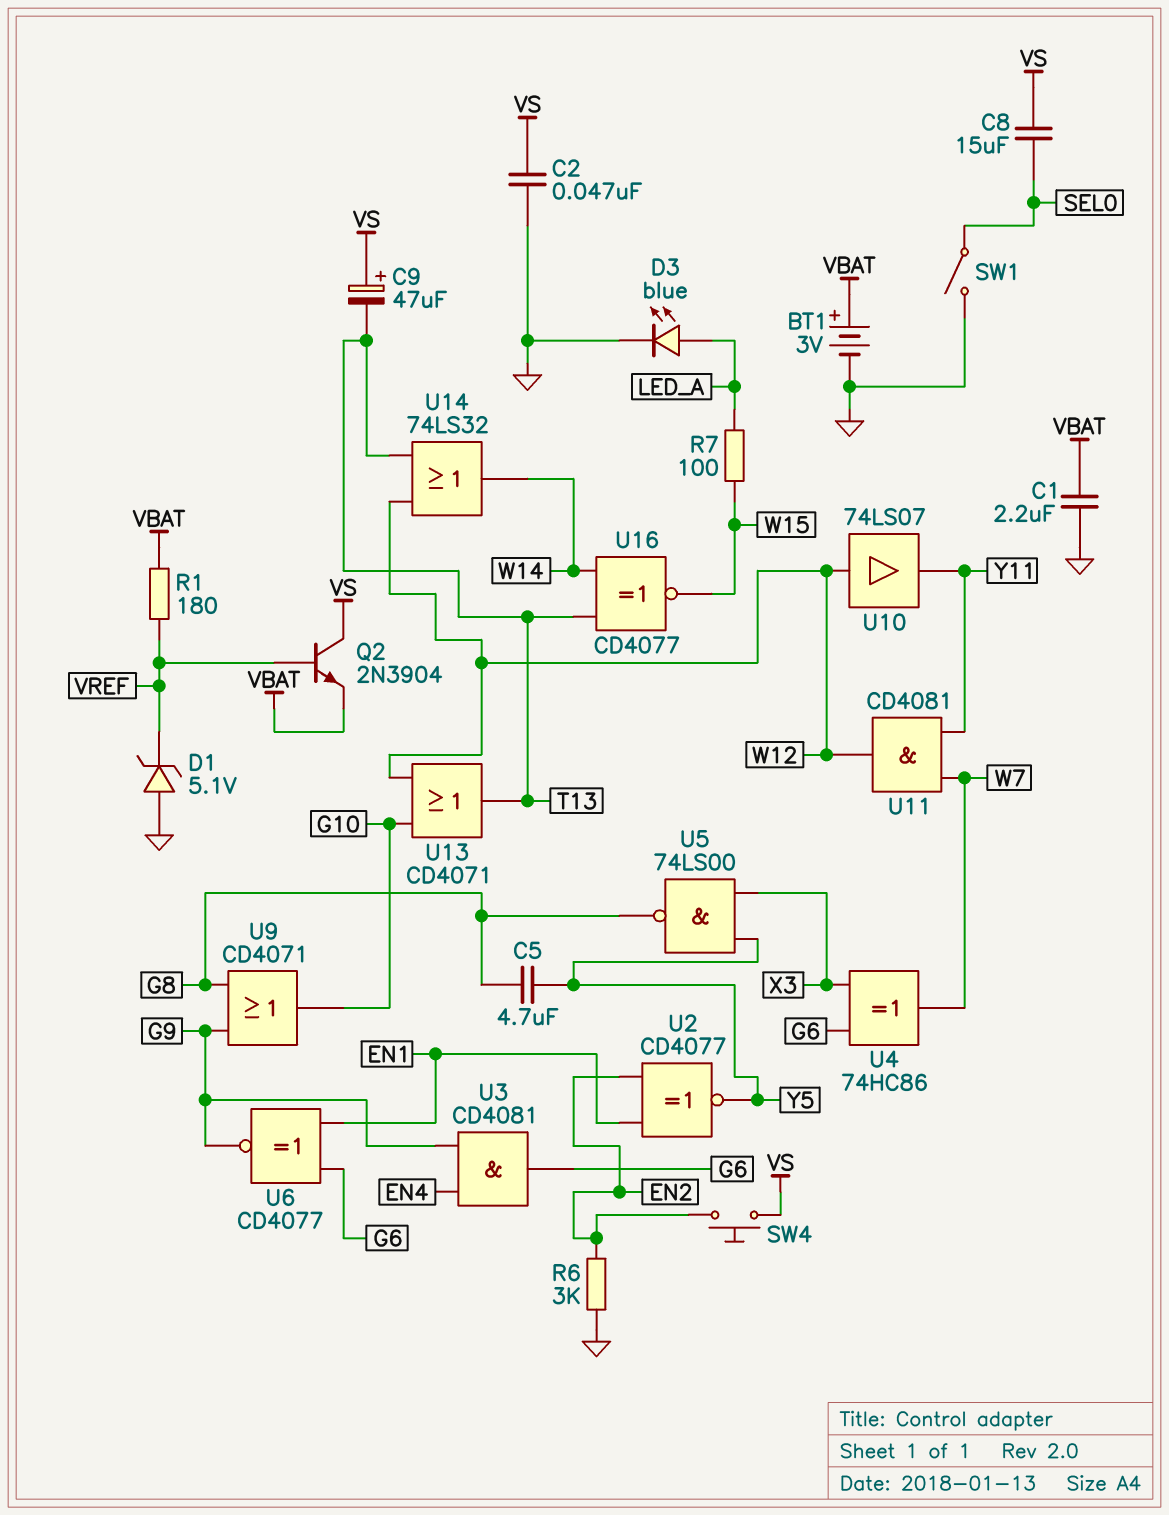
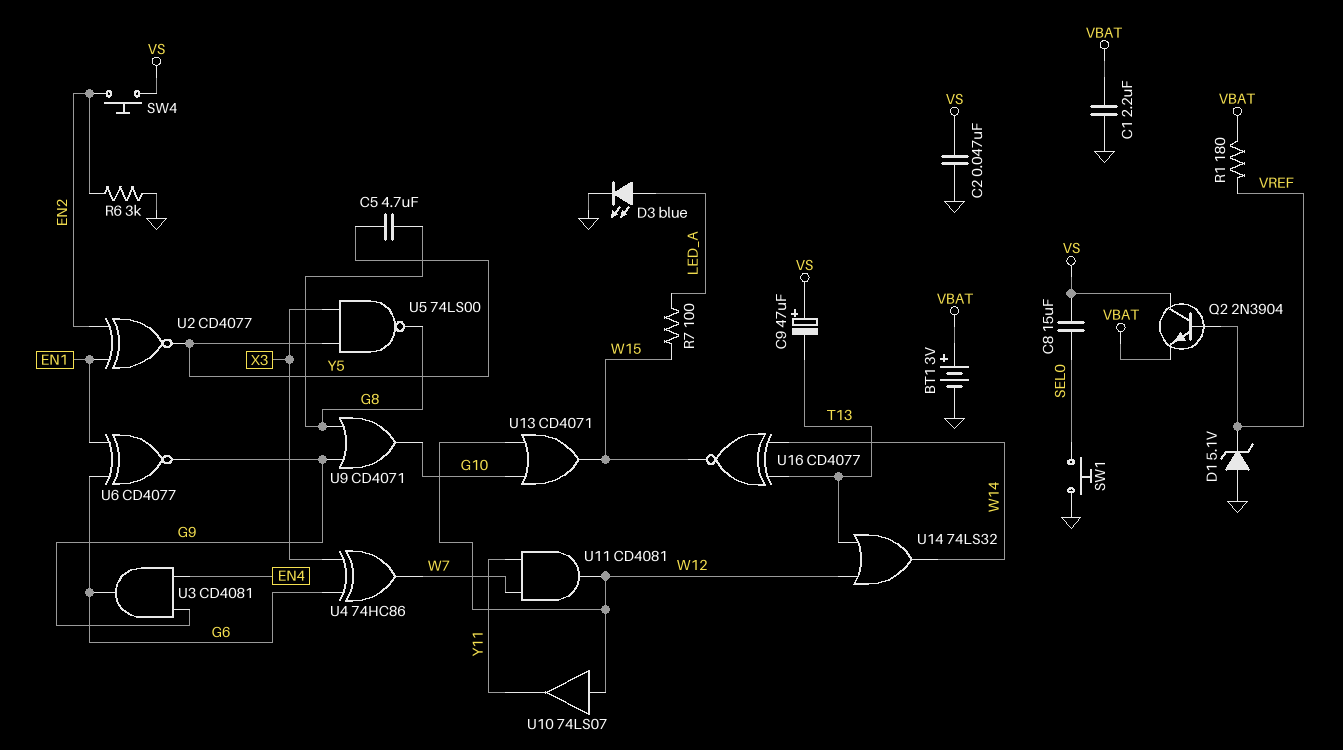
SW1: switch (GND, SEL0) -> button (GND, SEL0)
U13: OR CD4071 (in G10, in W12, out T13) -> OR CD4071 (in G10, in W12, out W15)

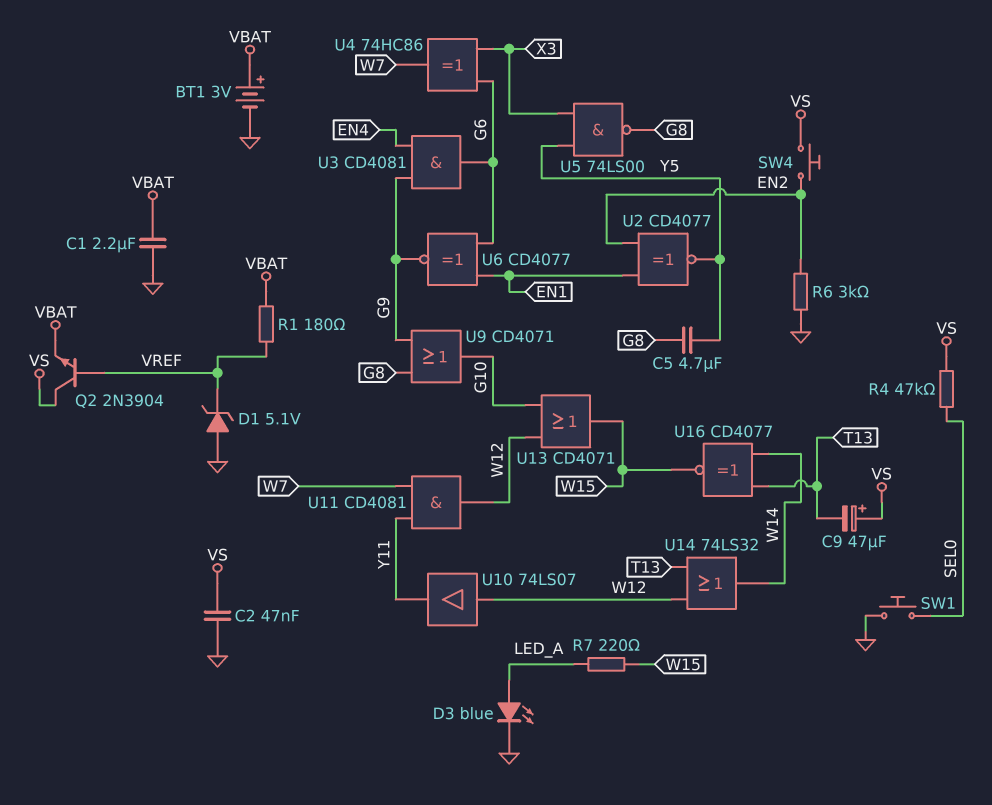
C8: 15uF (SEL0, VS) -> none
R4: none -> 47k (SEL0, VS)
R7: 100 (LED_A, W15) -> 220 (LED_A, W15)

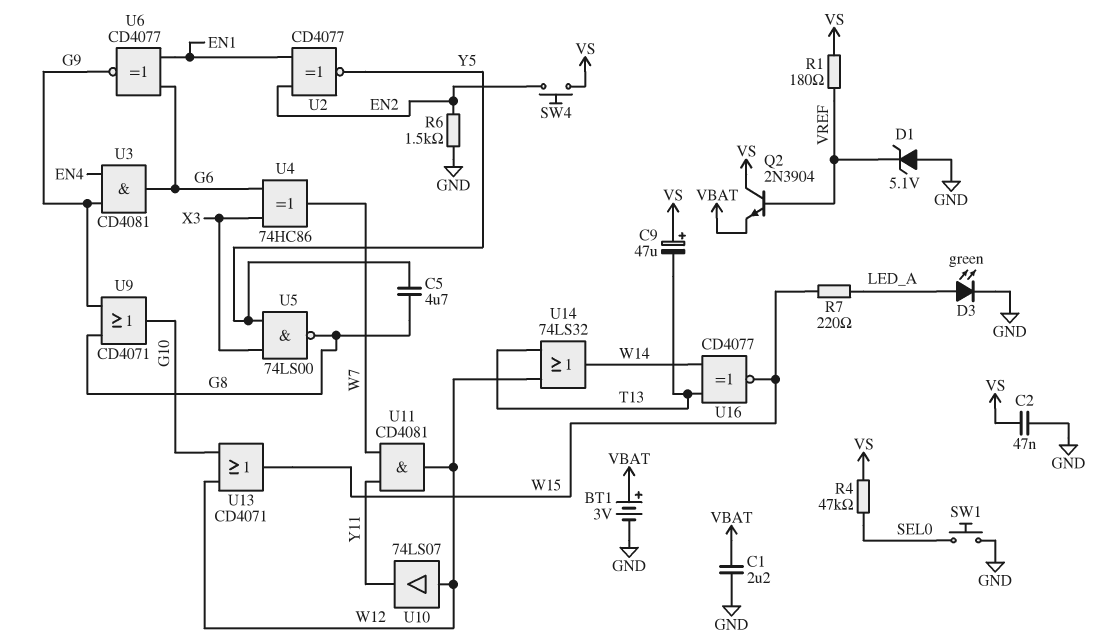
D3: LED blue (A LED_A, K GND) -> LED green (A LED_A, K GND)
R1: 180 (VBAT, VREF) -> 180 (VREF, VS)
R6: 3k (EN2, GND) -> 1.5k (EN2, GND)

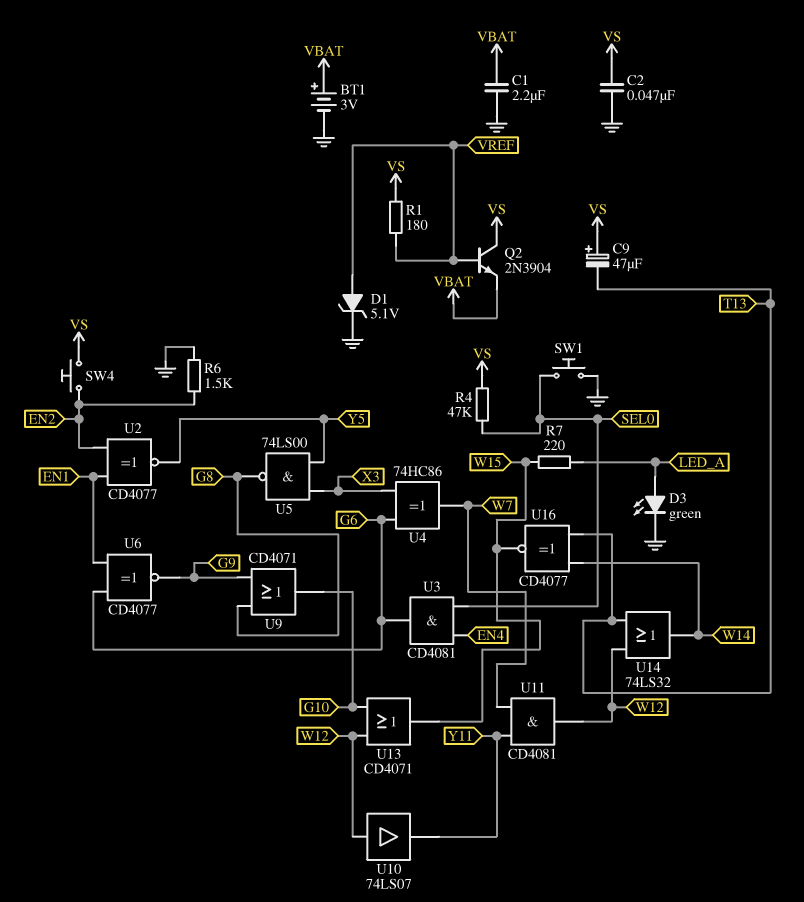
C5: 4.7uF (G8, Y5) -> none
D1: zener 5.1V (A GND, K VREF) -> zener 5.1V (A VREF, K GND)
U3: AND CD4081 (in EN4, in G9, out G6) -> AND CD4081 (in EN4, in SEL0, out G6)

